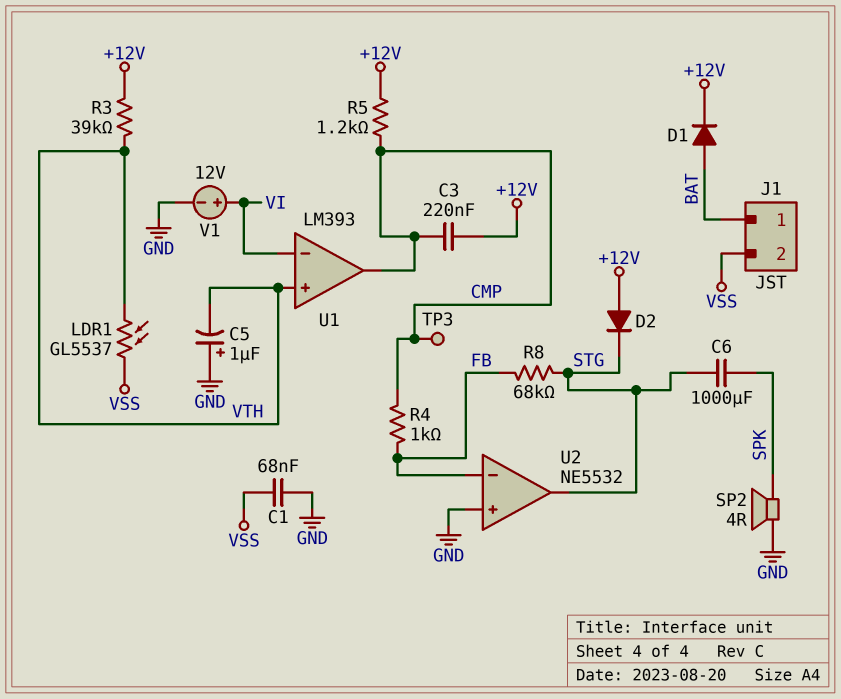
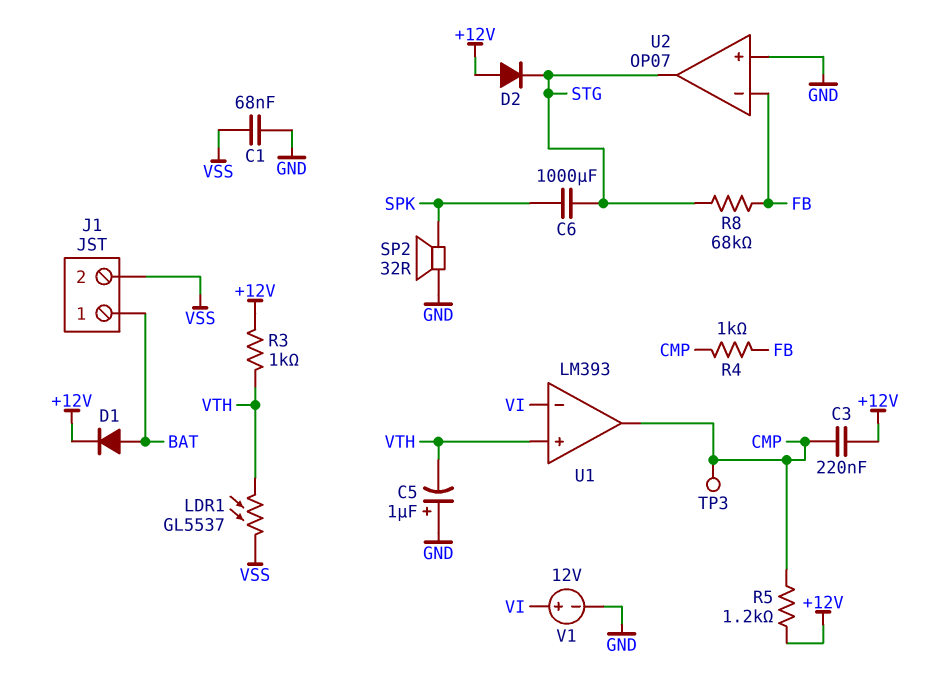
R3: 39k (+12V, VTH) -> 1k (+12V, VTH)
SP2: speaker 4R (GND, SPK) -> speaker 32R (GND, SPK)
U2: NE5532 -> OP07

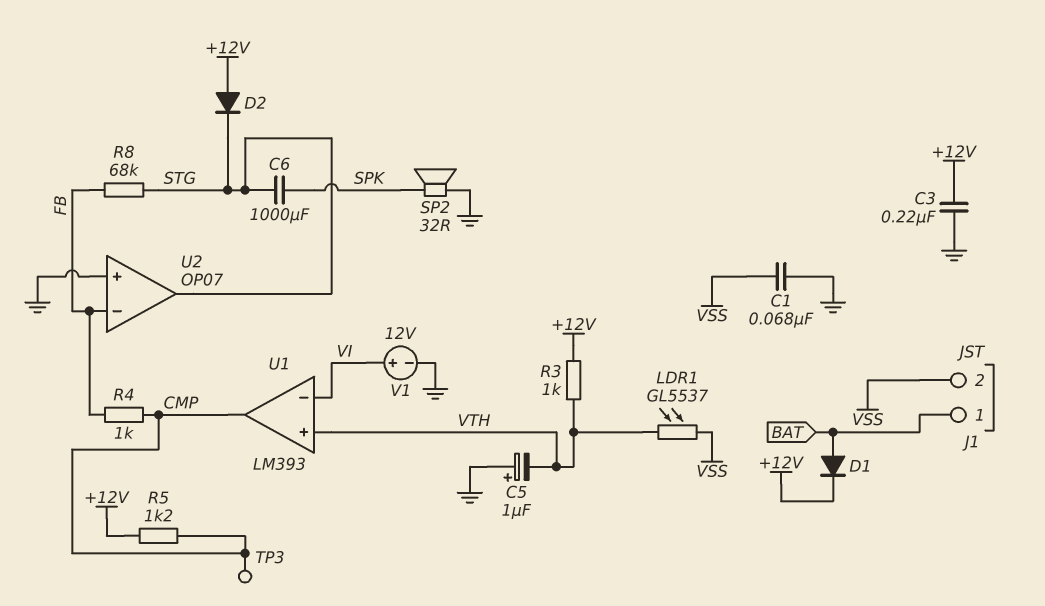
C3: 220nF (+12V, CMP) -> 220nF (+12V, GND)

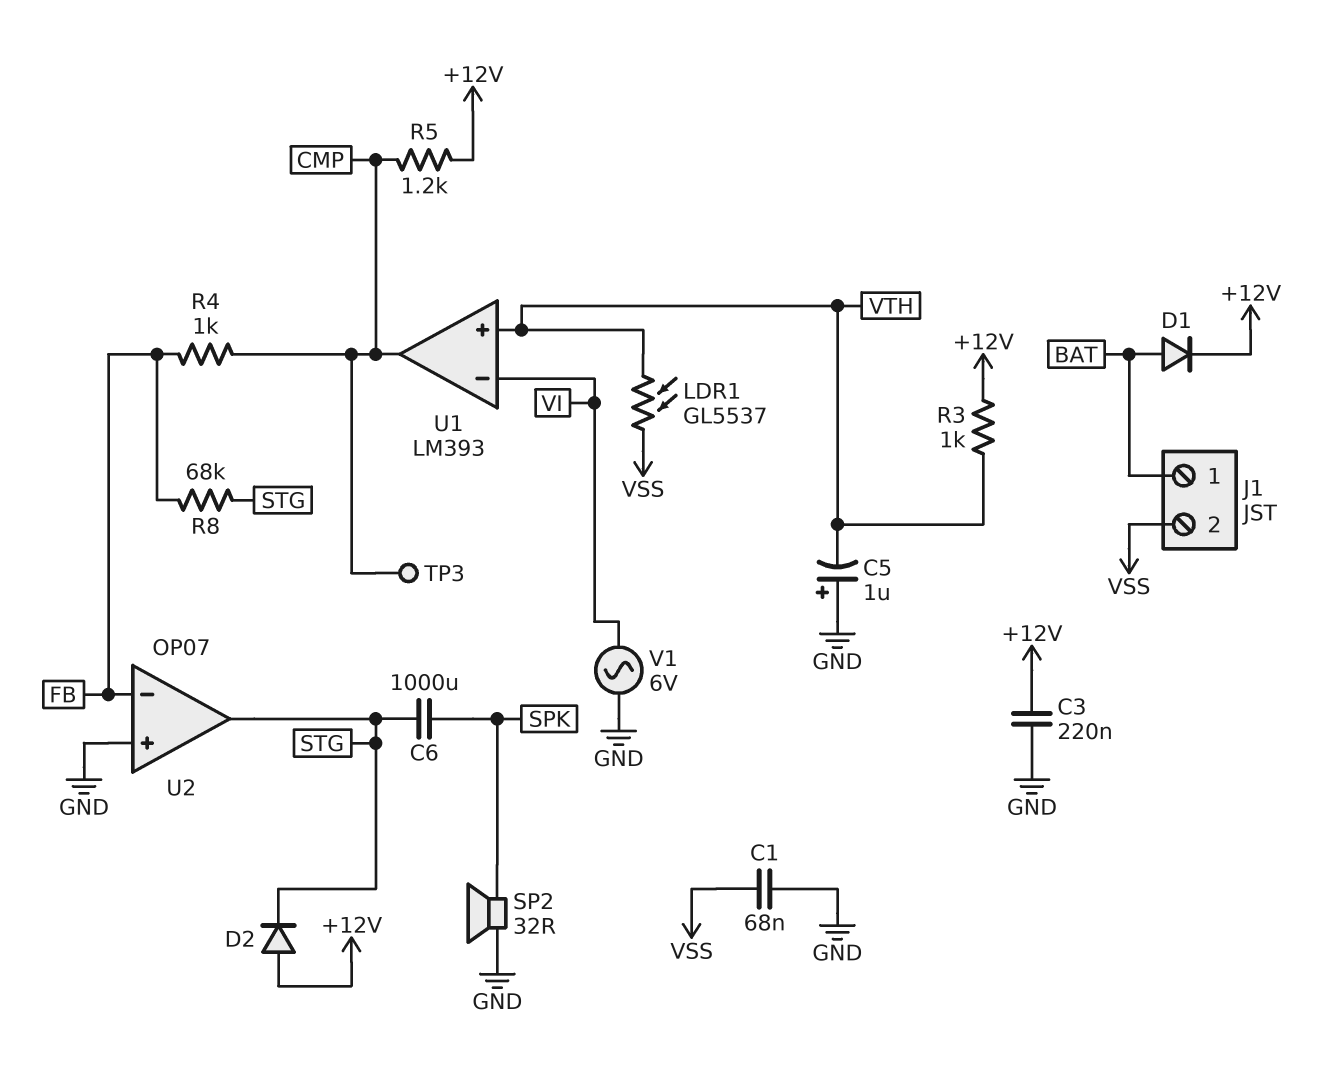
V1: 12V (plus VI, minus GND) -> AC 6V (GND, VI)

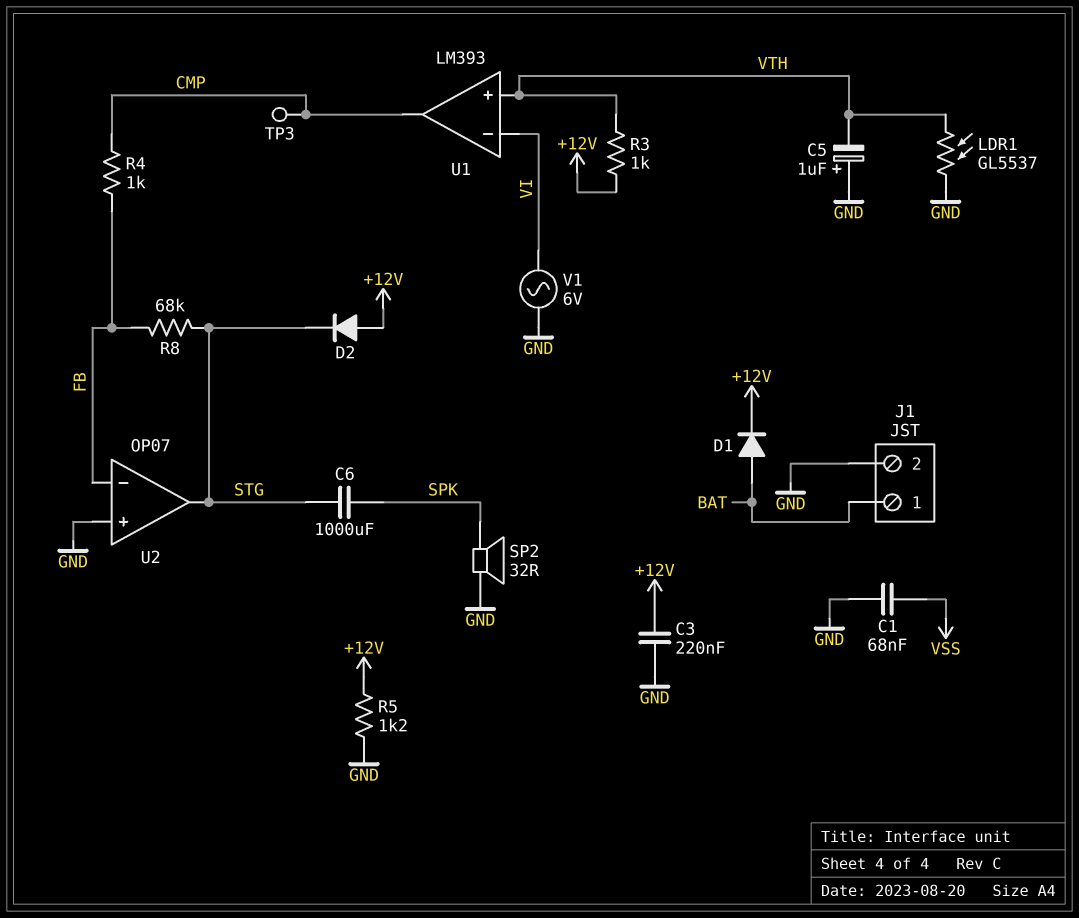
J1 pin 2: VSS -> GND
LDR1: GL5537 (VSS, VTH) -> GL5537 (GND, VTH)
R5: 1.2k (+12V, CMP) -> 1.2k (+12V, GND)

